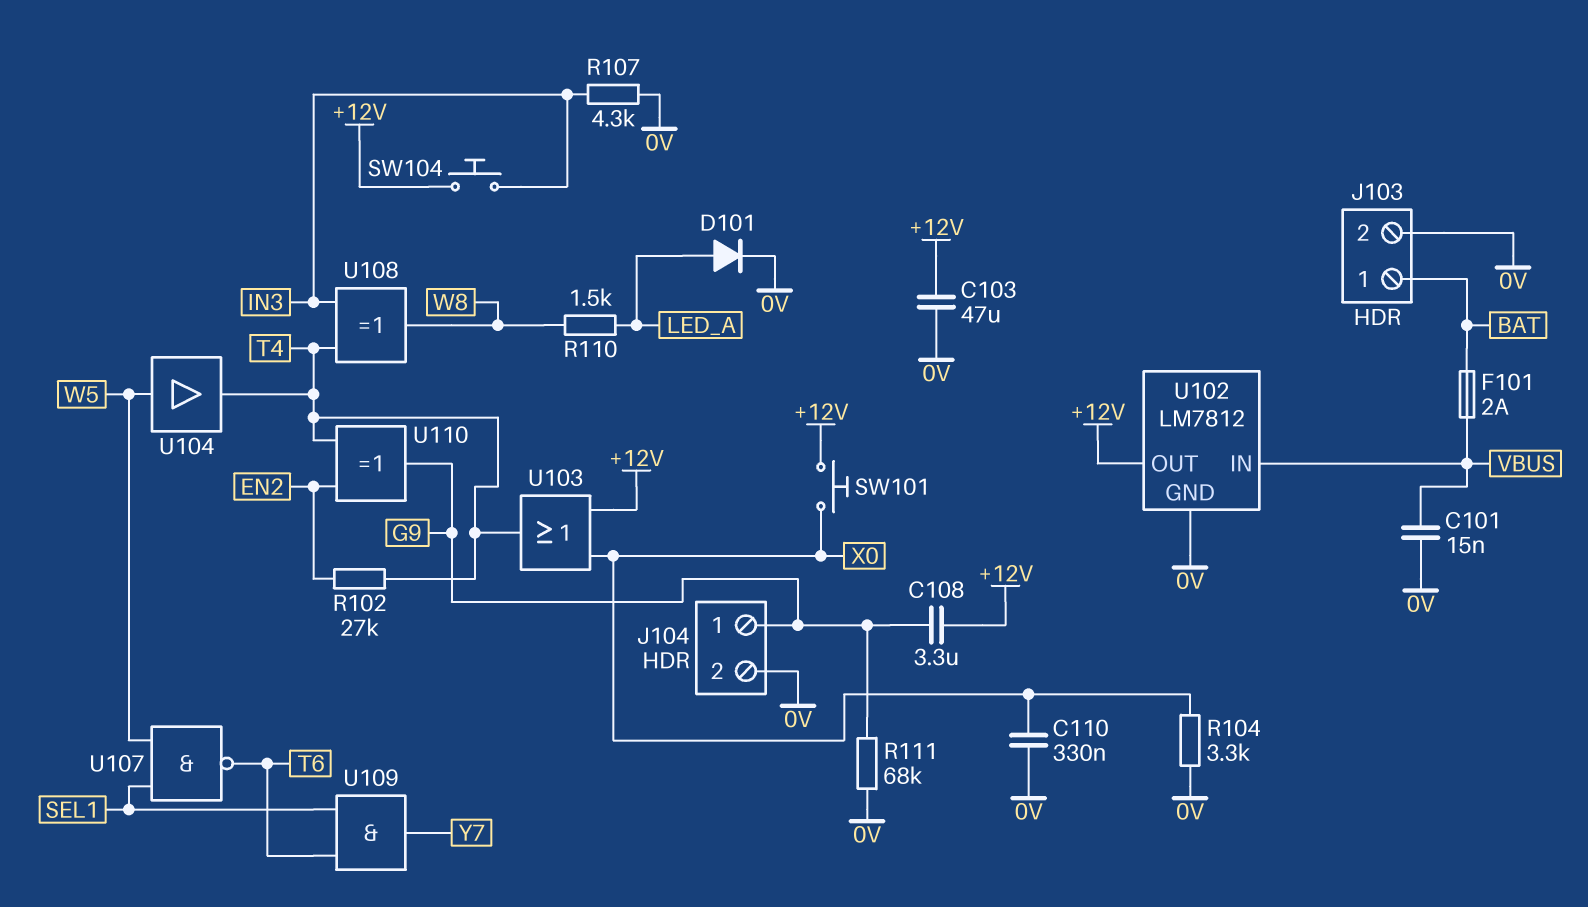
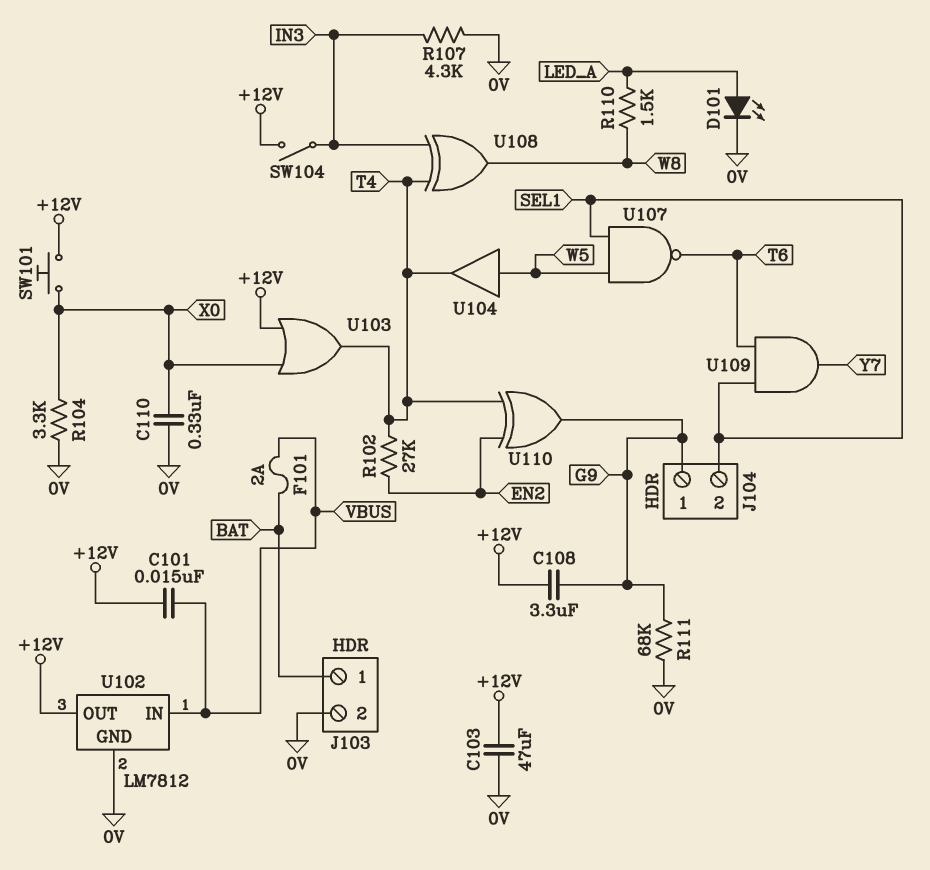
C101: 15nF (0V, VBUS) -> 15nF (+12V, VBUS)
D101: diode (A LED_A, K 0V) -> LED (A LED_A, K 0V)
J104 pin 2: 0V -> SEL1
SW104: button (+12V, IN3) -> switch (+12V, IN3)

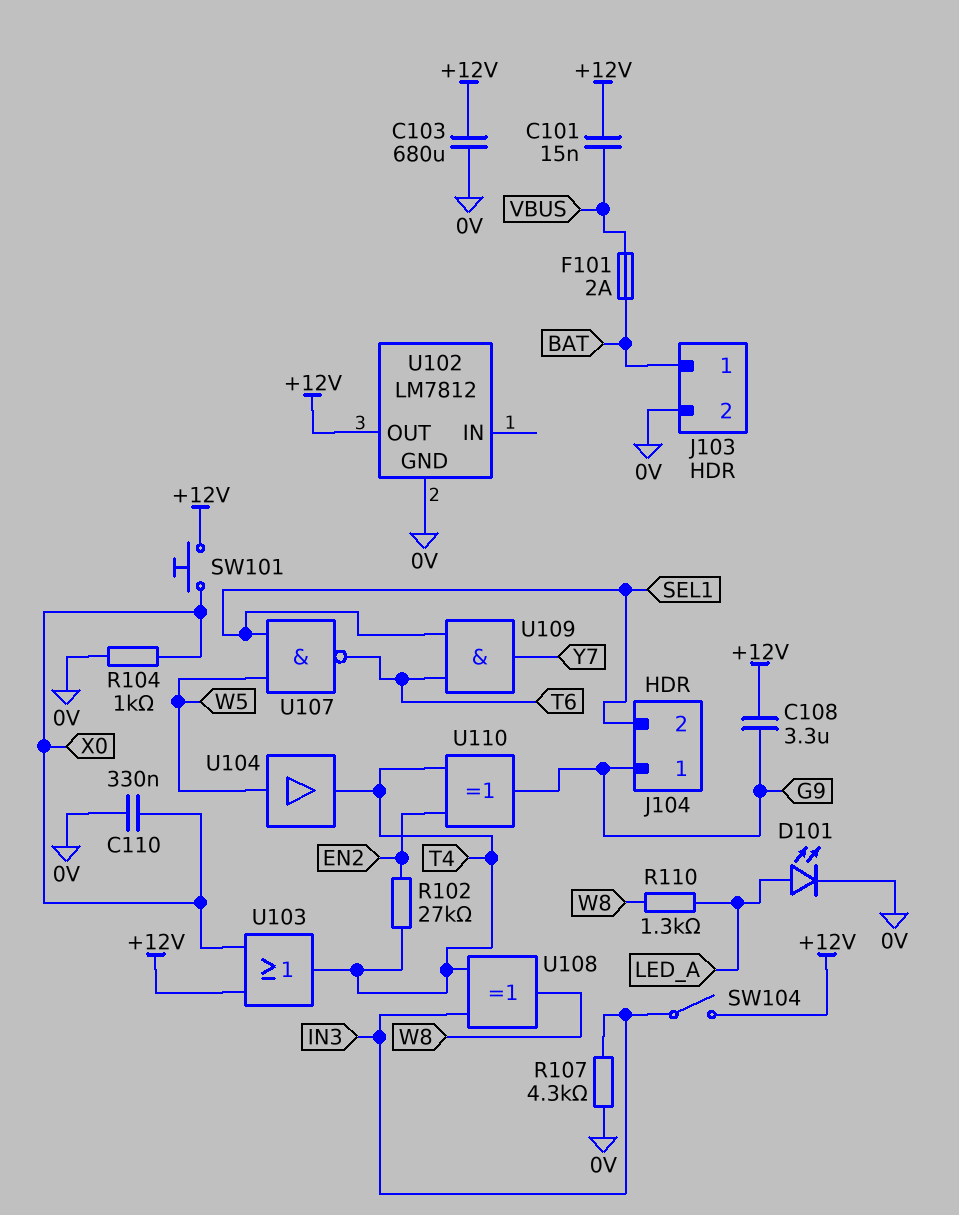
C103: 47uF (+12V, 0V) -> 680uF (+12V, 0V)
R104: 3.3k (0V, X0) -> 1k (0V, X0)
R110: 1.5k (LED_A, W8) -> 1.3k (LED_A, W8)
R111: 68k (0V, G9) -> none
U102 pin IN: VBUS -> none

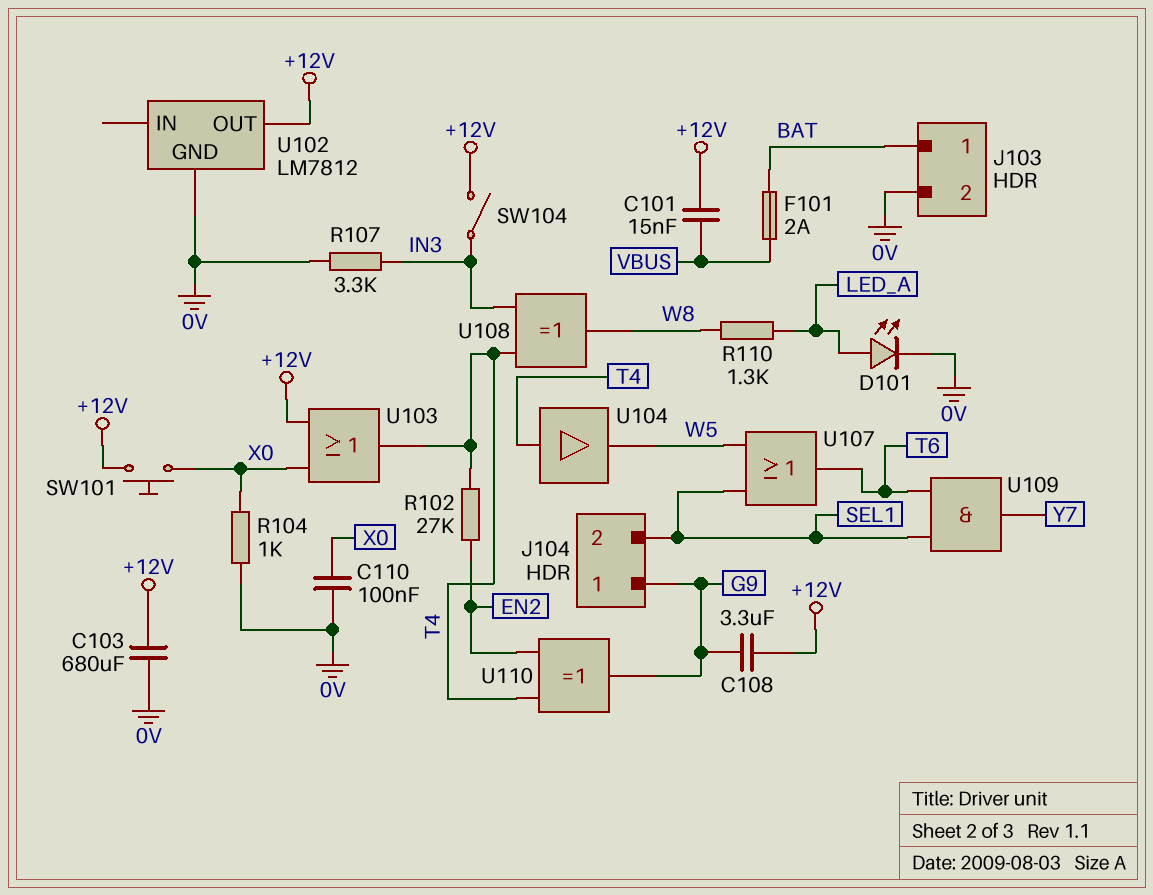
C110: 330nF (0V, X0) -> 100nF (0V, X0)
R107: 4.3k (0V, IN3) -> 3.3k (0V, IN3)
U104: buffer (in W5, out T4) -> buffer (in T4, out W5)
U107: NAND (in SEL1, in W5, out T6) -> OR (in SEL1, in W5, out T6)

